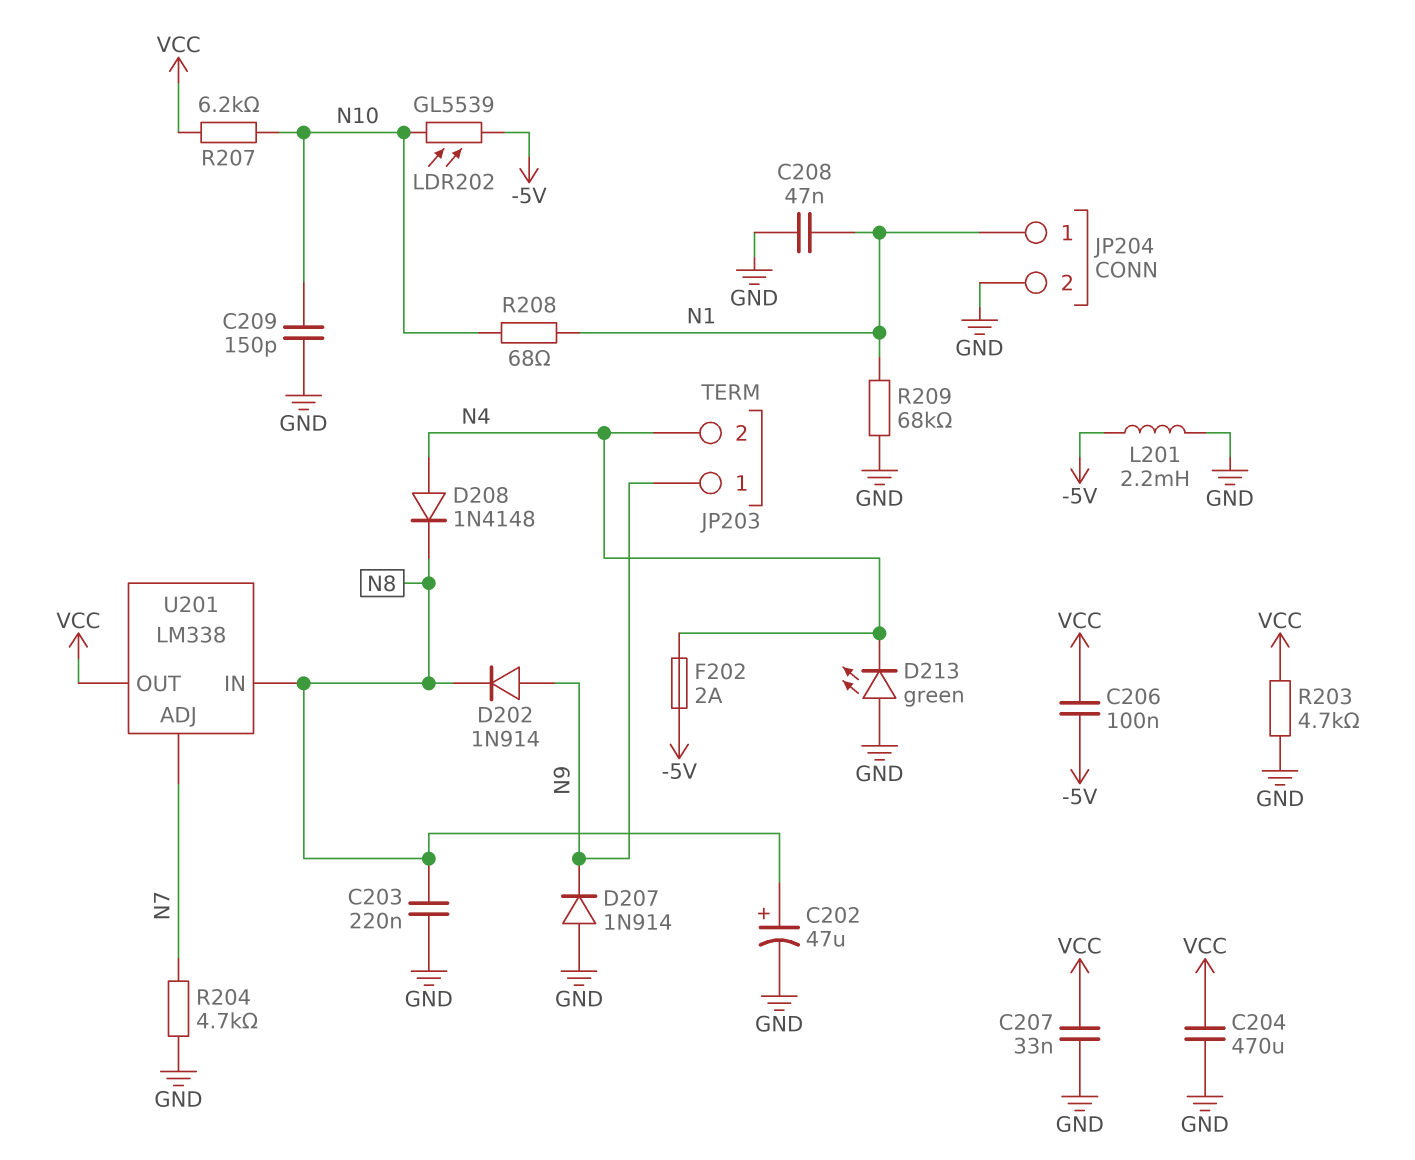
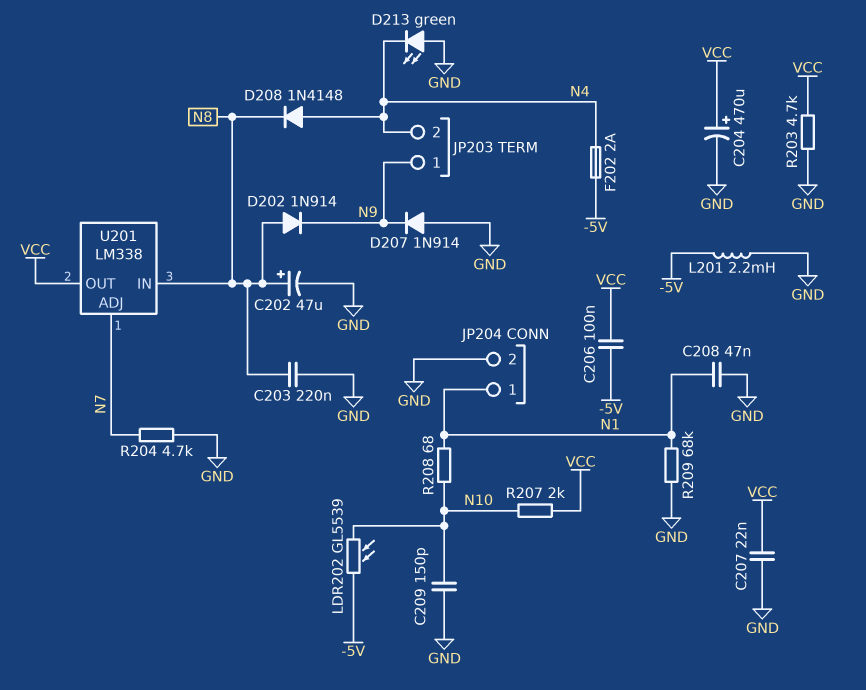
C204: 470uF (GND, VCC) -> 470uF (plus VCC, minus GND)
C207: 33nF (GND, VCC) -> 22nF (GND, VCC)
D202: diode 1N914 (A N9, K N8) -> diode 1N914 (A N8, K N9)
R207: 6.2k (N10, VCC) -> 2k (N10, VCC)

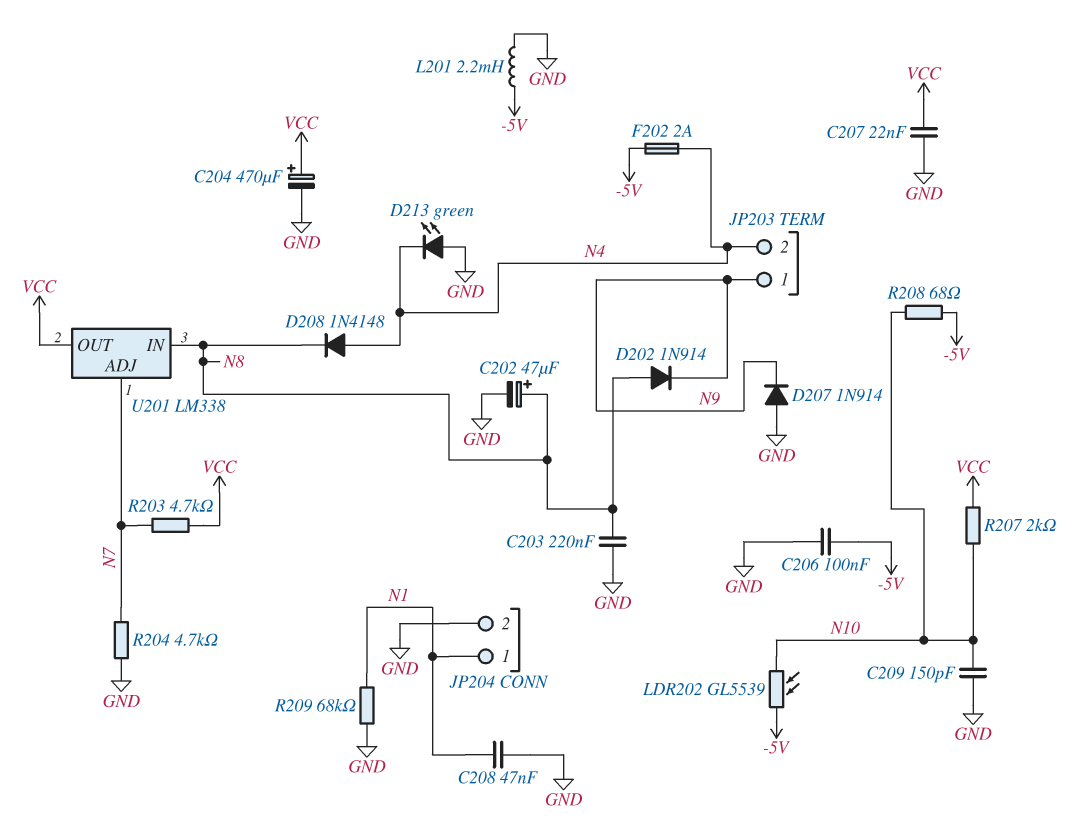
C206: 100nF (-5V, VCC) -> 100nF (-5V, GND)
R203: 4.7k (GND, VCC) -> 4.7k (N7, VCC)
R208: 68 (N1, N10) -> 68 (-5V, N10)

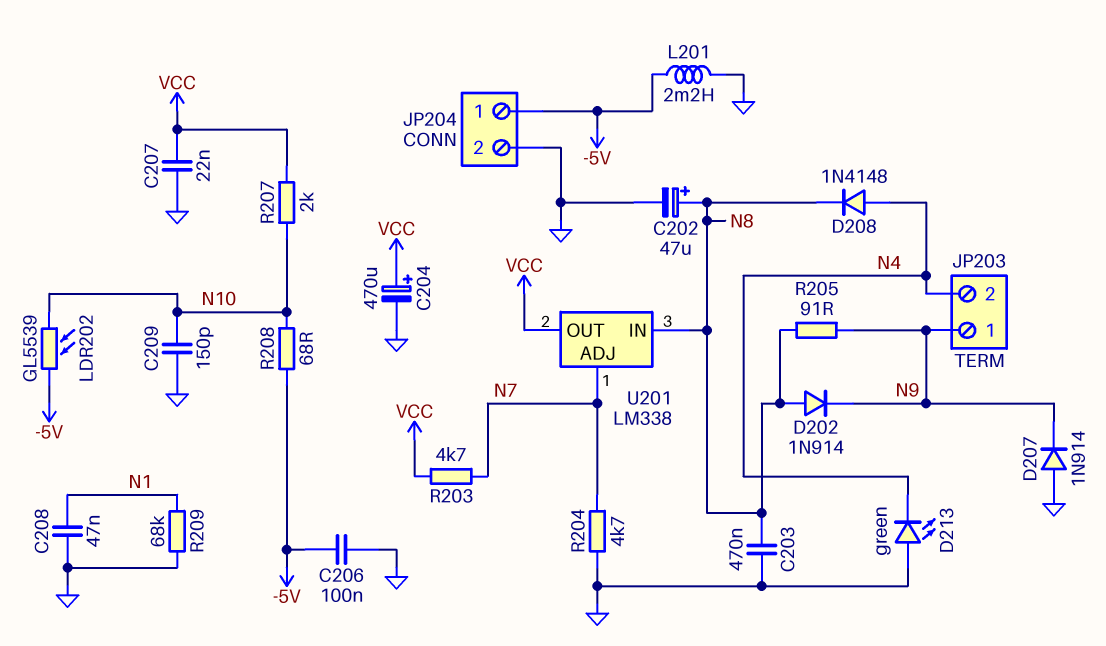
C203: 220nF (GND, N8) -> 470nF (GND, N8)
F202: 2A (-5V, N4) -> none
JP204 pin 1: N1 -> -5V
R205: none -> 91 (N8, N9)

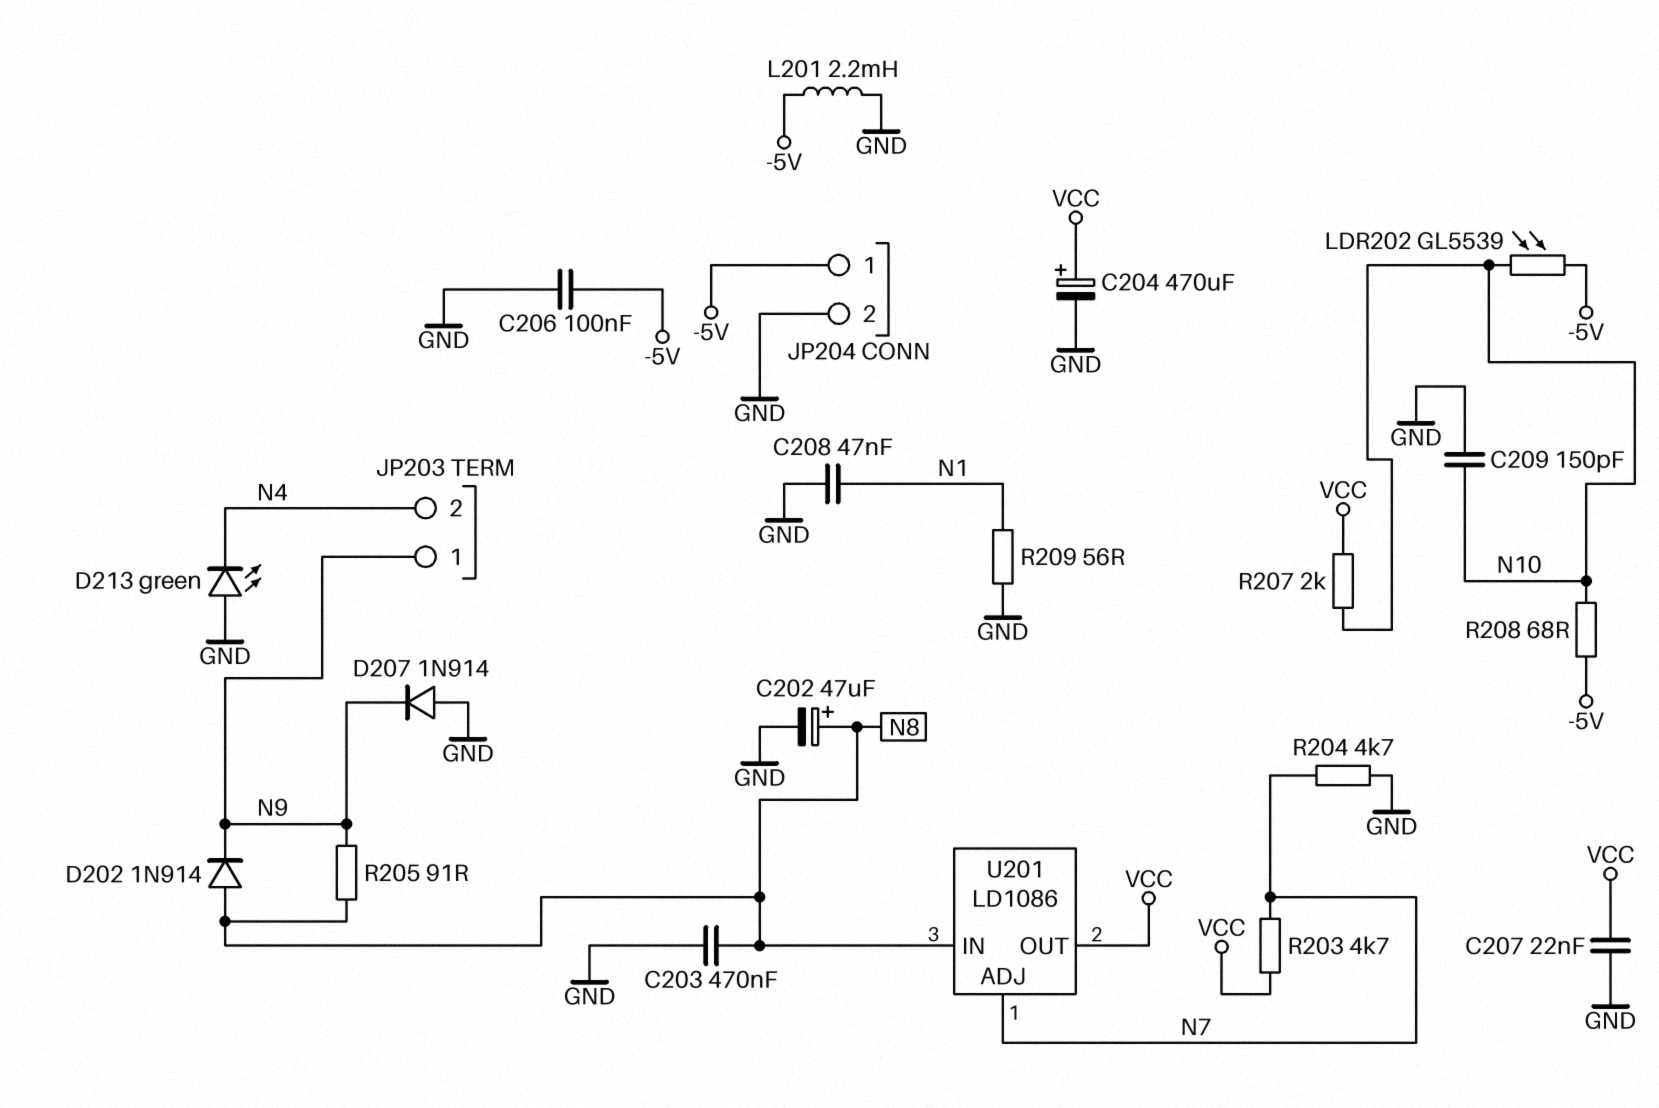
D208: diode 1N4148 (A N4, K N8) -> none
R209: 68k (GND, N1) -> 56 (GND, N1)
U201: LM338 -> LD1086

